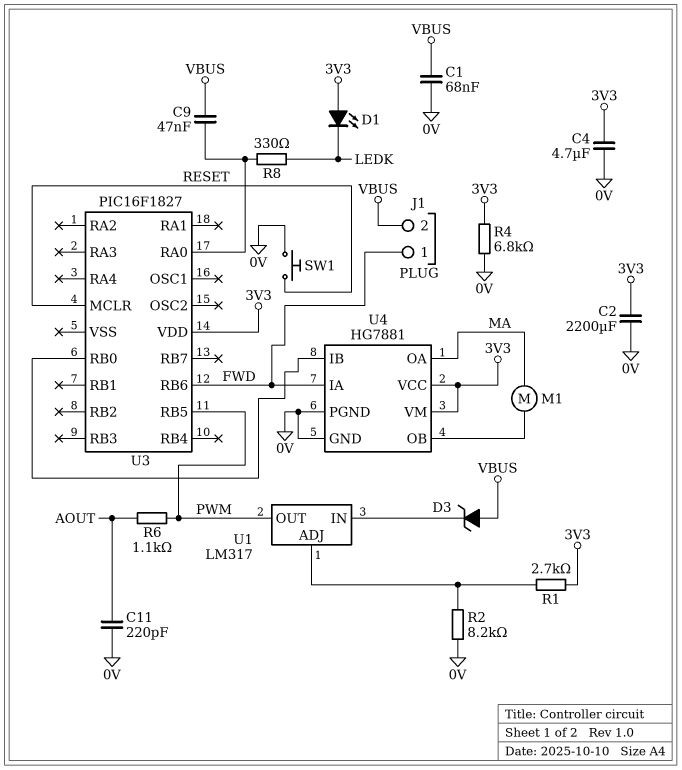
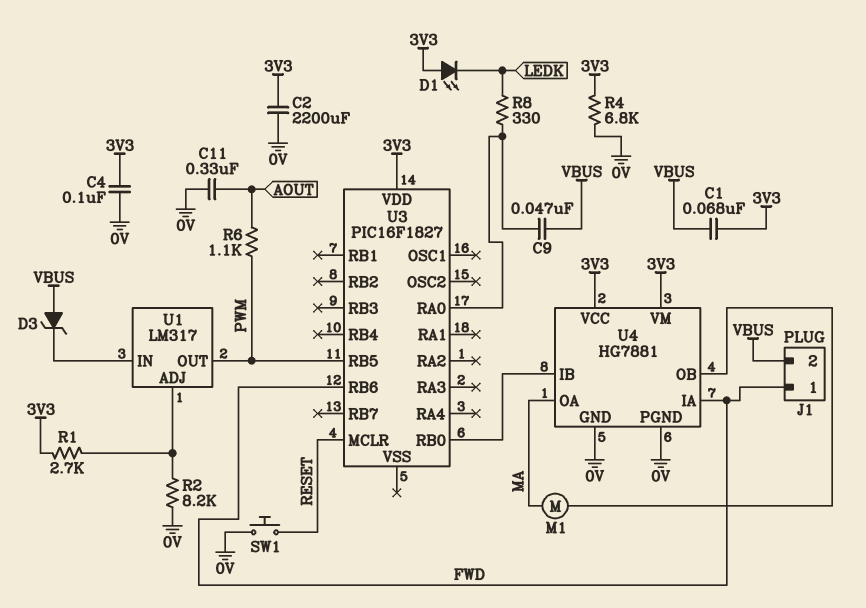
C1: 68nF (0V, VBUS) -> 68nF (3V3, VBUS)
C4: 4.7uF (0V, 3V3) -> 100nF (0V, 3V3)
C11: 220pF (0V, AOUT) -> 330nF (0V, AOUT)

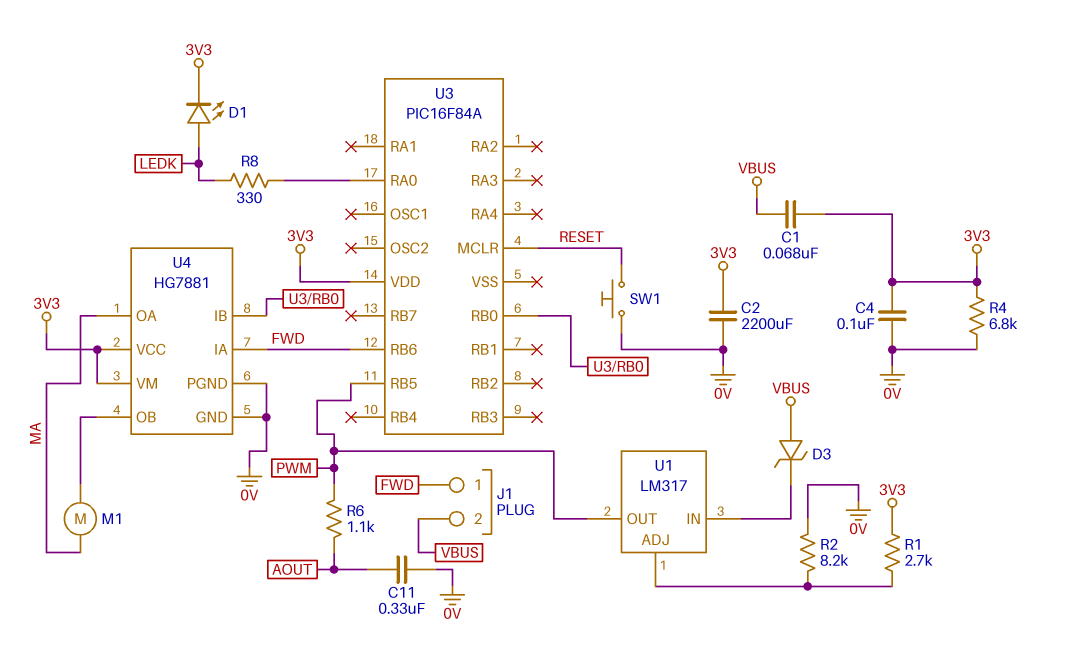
C9: 47nF (U3/RA0, VBUS) -> none
D1: LED (A 3V3, K LEDK) -> LED (A LEDK, K 3V3)
U3: PIC16F1827 -> PIC16F84A

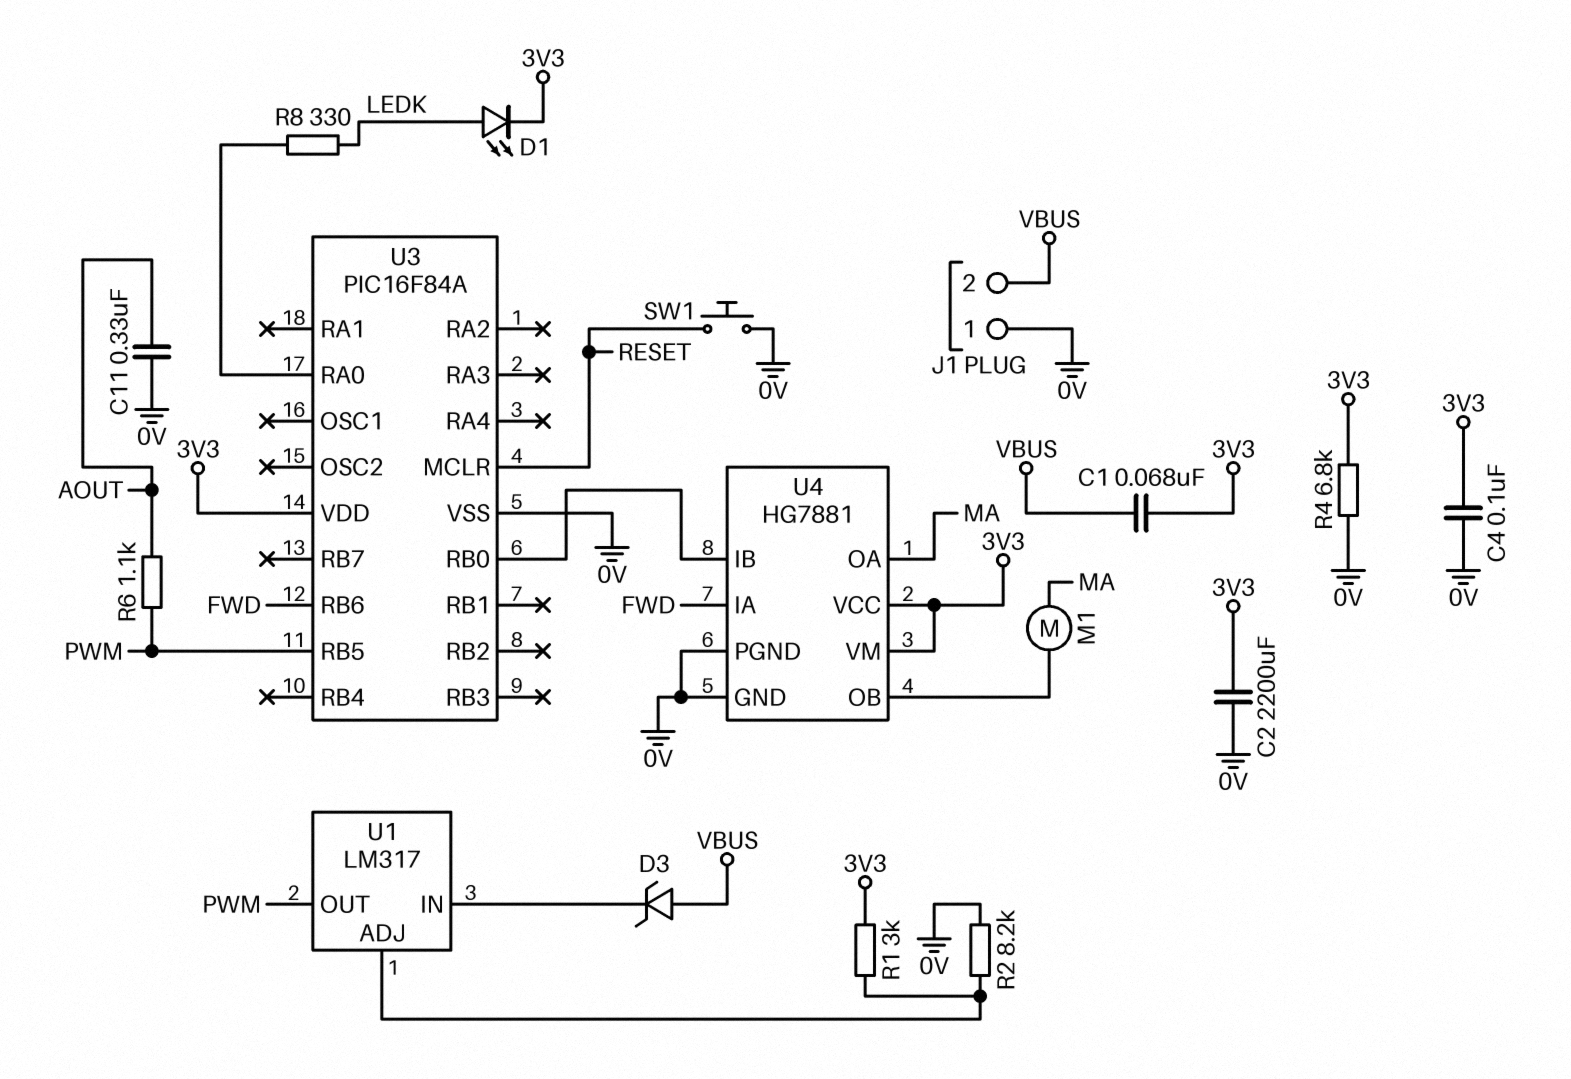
J1 pin 1: FWD -> 0V
R1: 2.7k (3V3, U1/ADJ) -> 3k (3V3, U1/ADJ)
U3 pin VSS: none -> 0V

